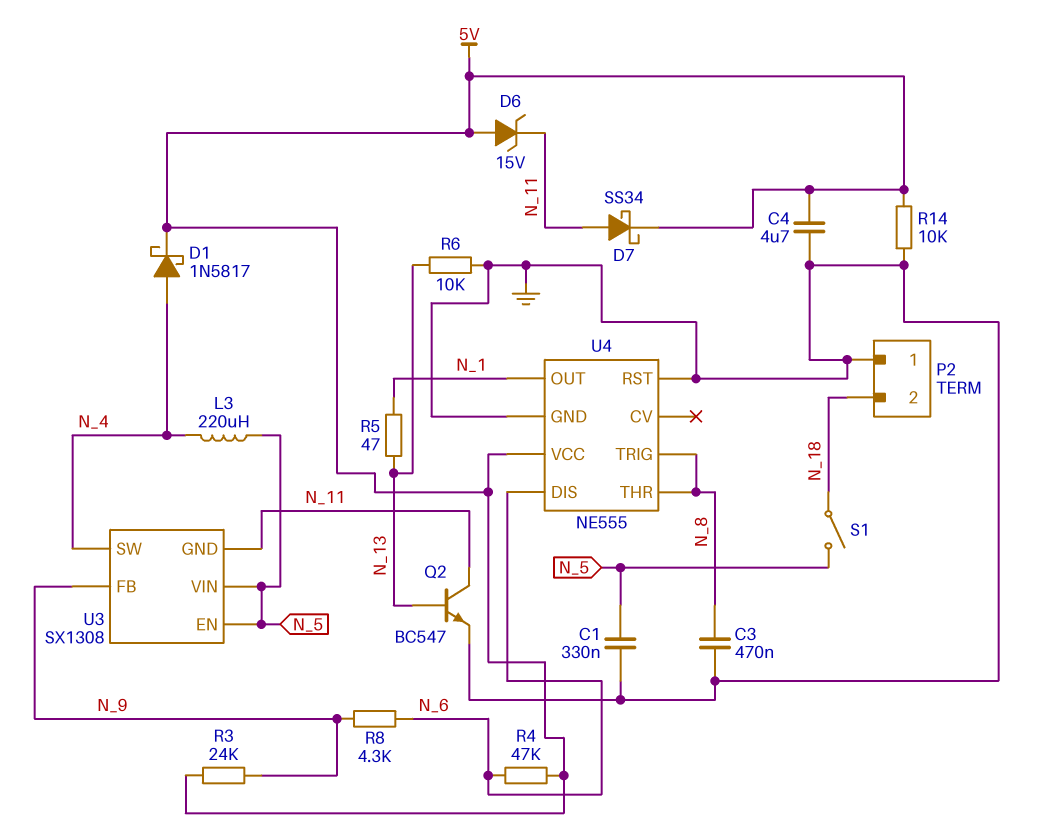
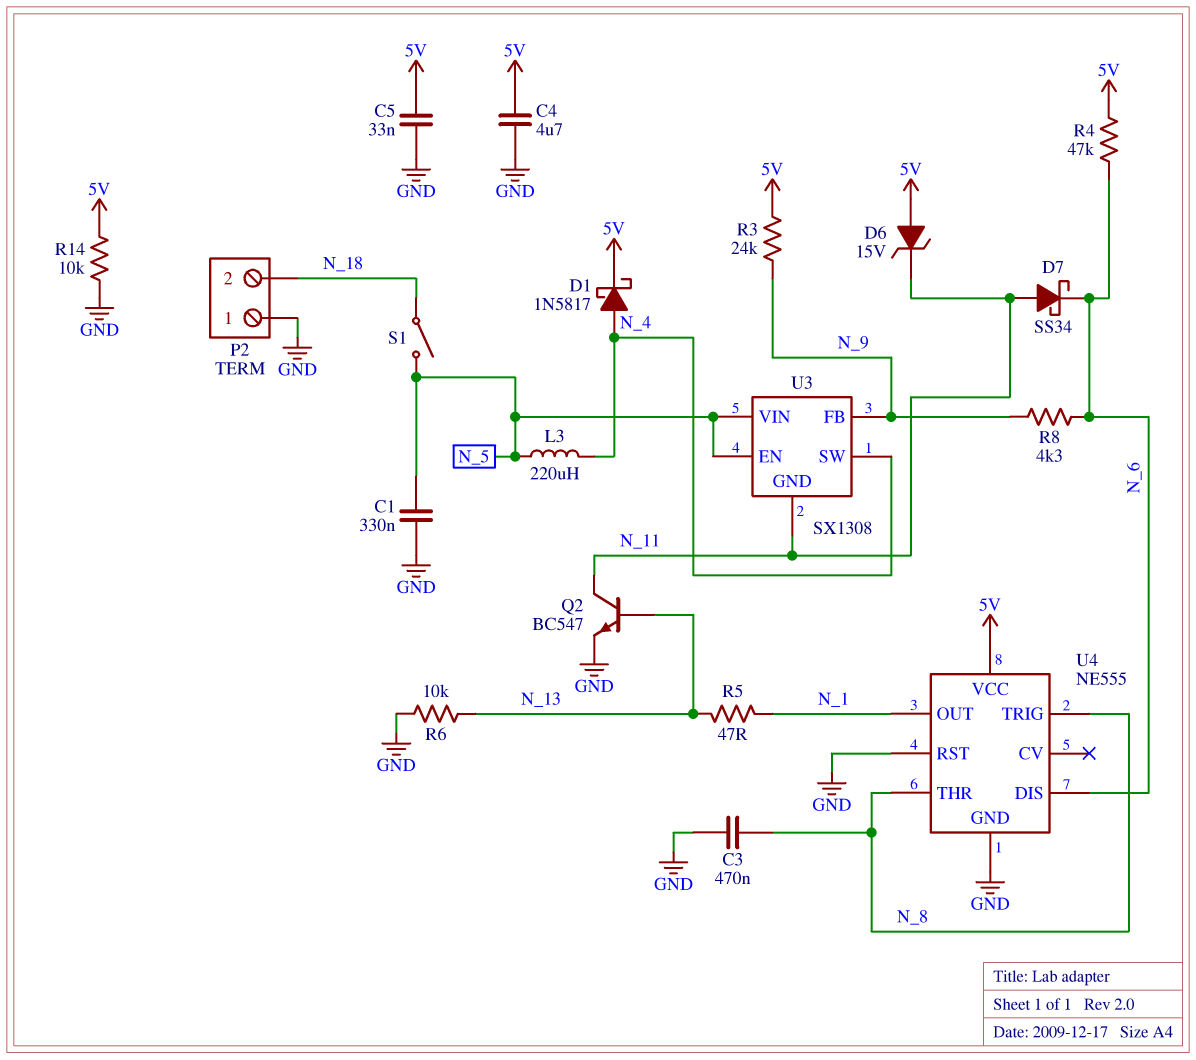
C5: none -> 33nF (5V, GND)
D7: schottky SS34 (A N_11, K 5V) -> schottky SS34 (A N_11, K N_6)

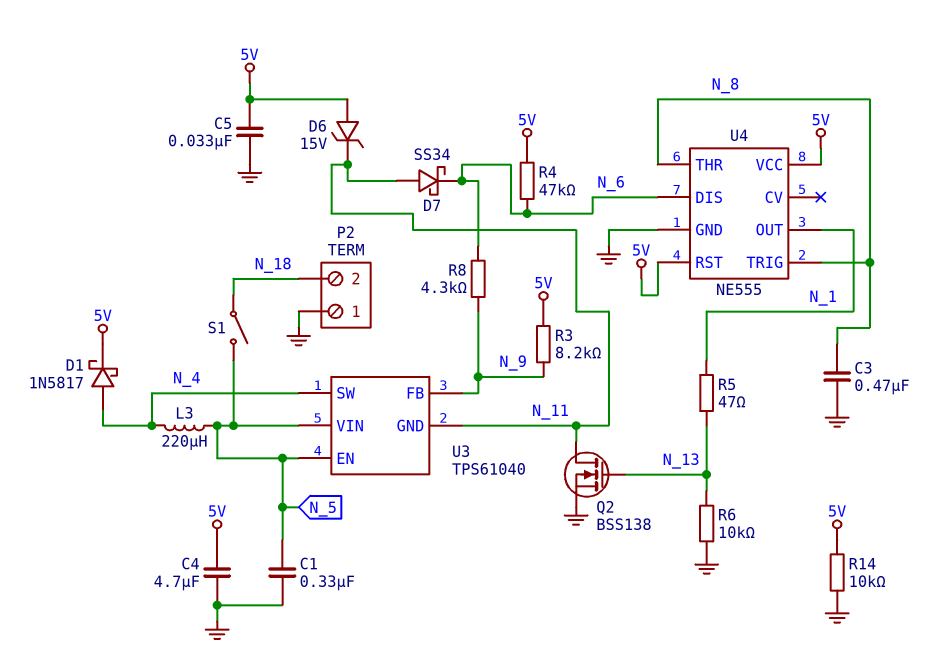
Q2: NPN BC547 (B N_13, C N_11, E GND) -> NMOS BSS138 (G N_13, D N_11, S GND)
R3: 24k (5V, N_9) -> 8.2k (5V, N_9)
U3: SX1308 -> TPS61040
U4 pin RST: GND -> 5V

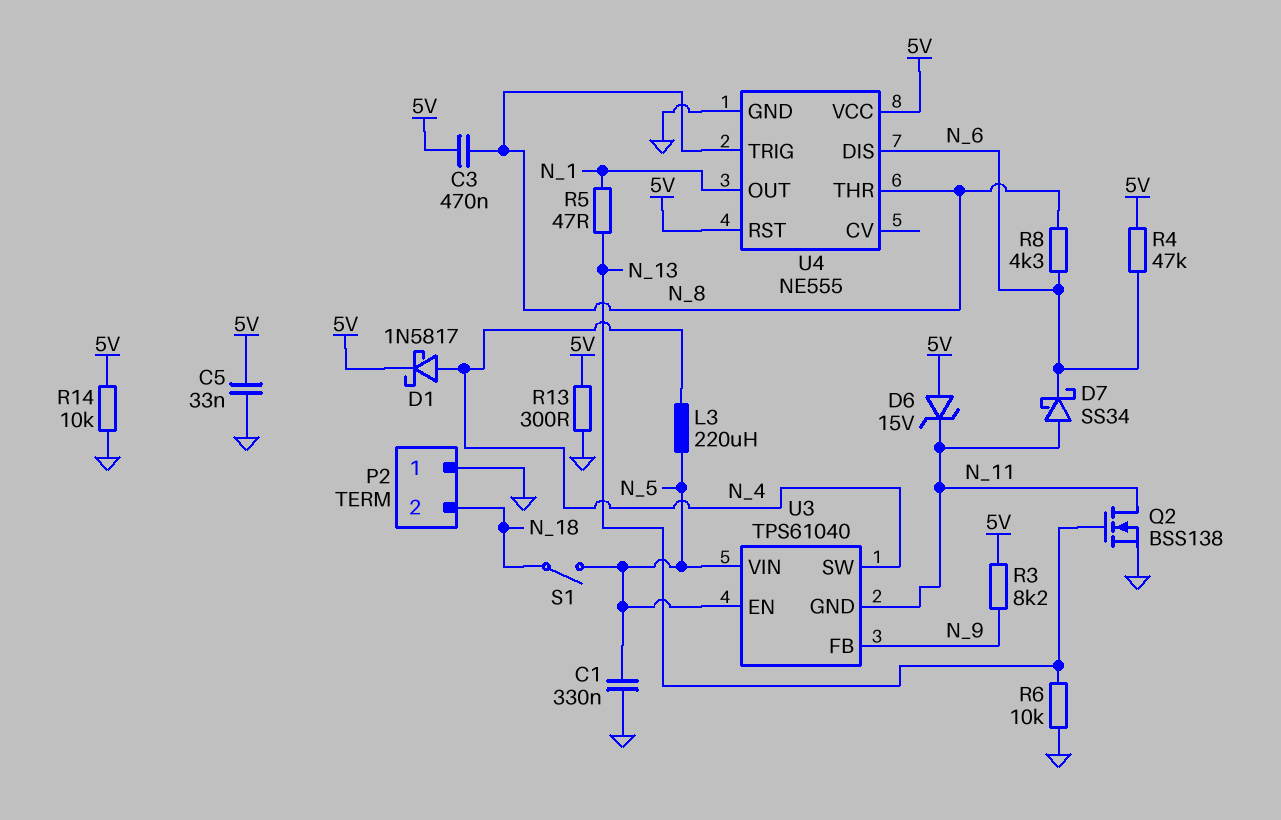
C3: 470nF (GND, N_8) -> 470nF (5V, N_8)
C4: 4.7uF (5V, GND) -> none
R8: 4.3k (N_6, N_9) -> 4.3k (N_6, N_8)
R13: none -> 300 (5V, GND)

